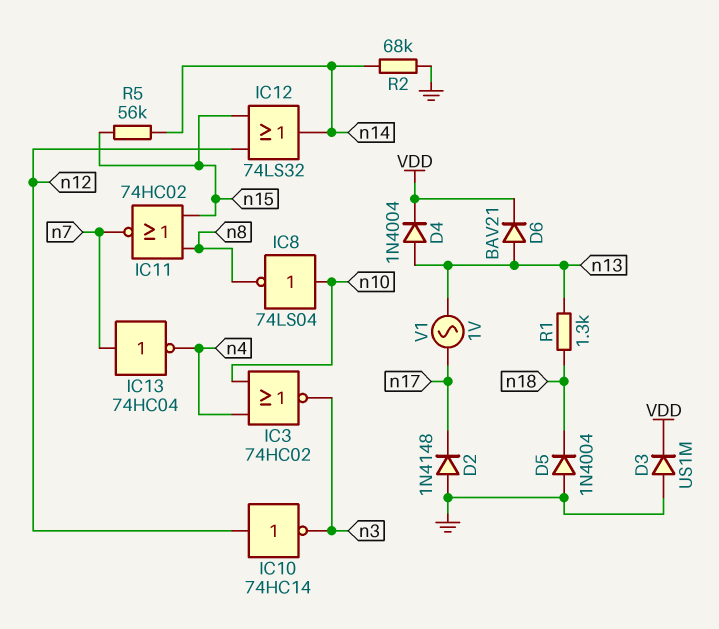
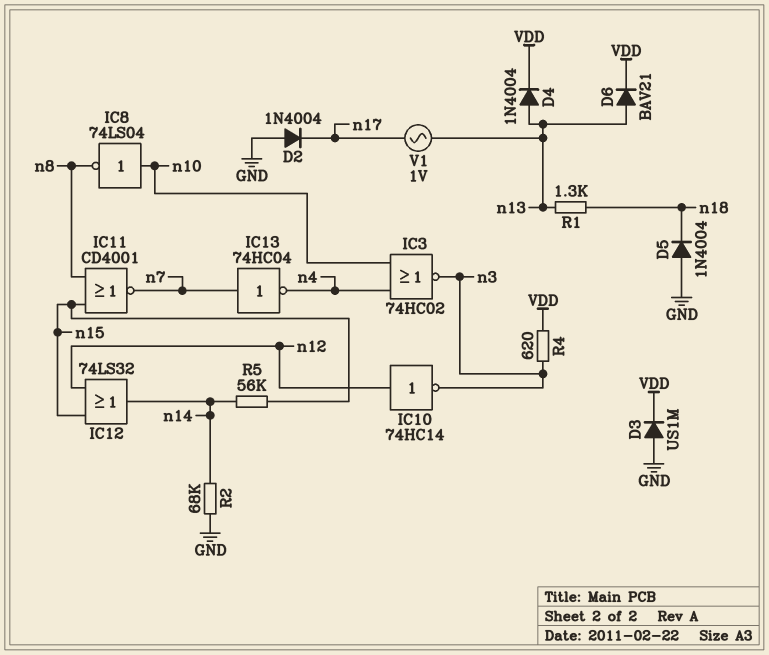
D2: diode 1N4148 (A GND, K n17) -> diode 1N4004 (A GND, K n17)
IC11: NOR 74HC02 (in n8, in n15, out n7) -> NOR CD4001 (in n8, in n15, out n7)
R4: none -> 620 (VDD, n3)

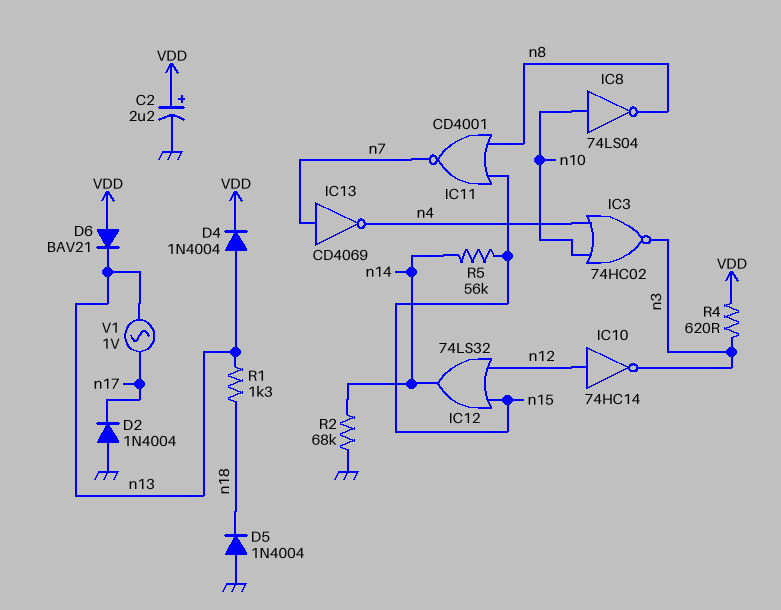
C2: none -> 2.2uF (plus VDD, minus GND)
D3: diode US1M (A GND, K VDD) -> none
D6: diode BAV21 (A n13, K VDD) -> diode BAV21 (A VDD, K n13)
IC13: NOT 74HC04 (in n7, out n4) -> NOT CD4069 (in n7, out n4)

